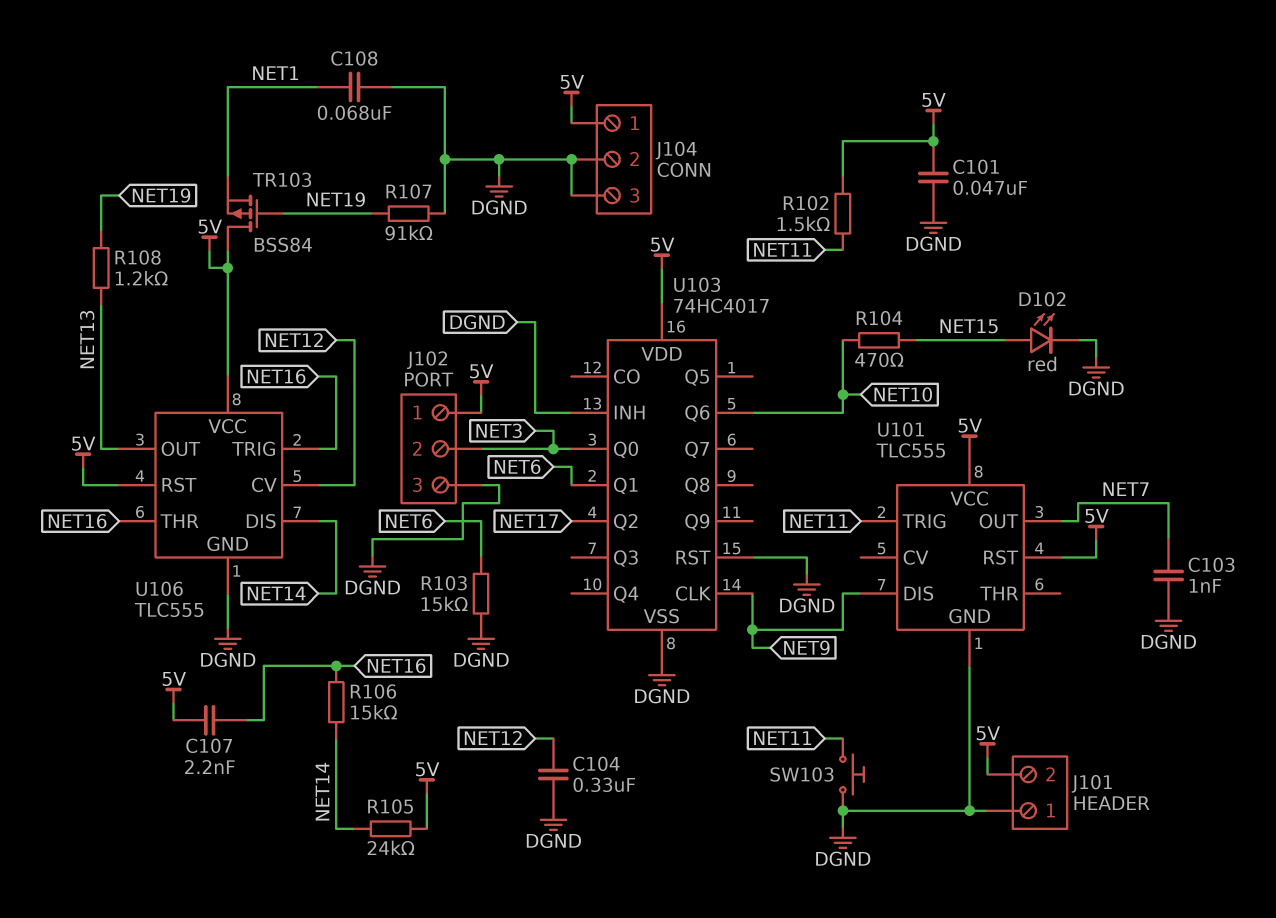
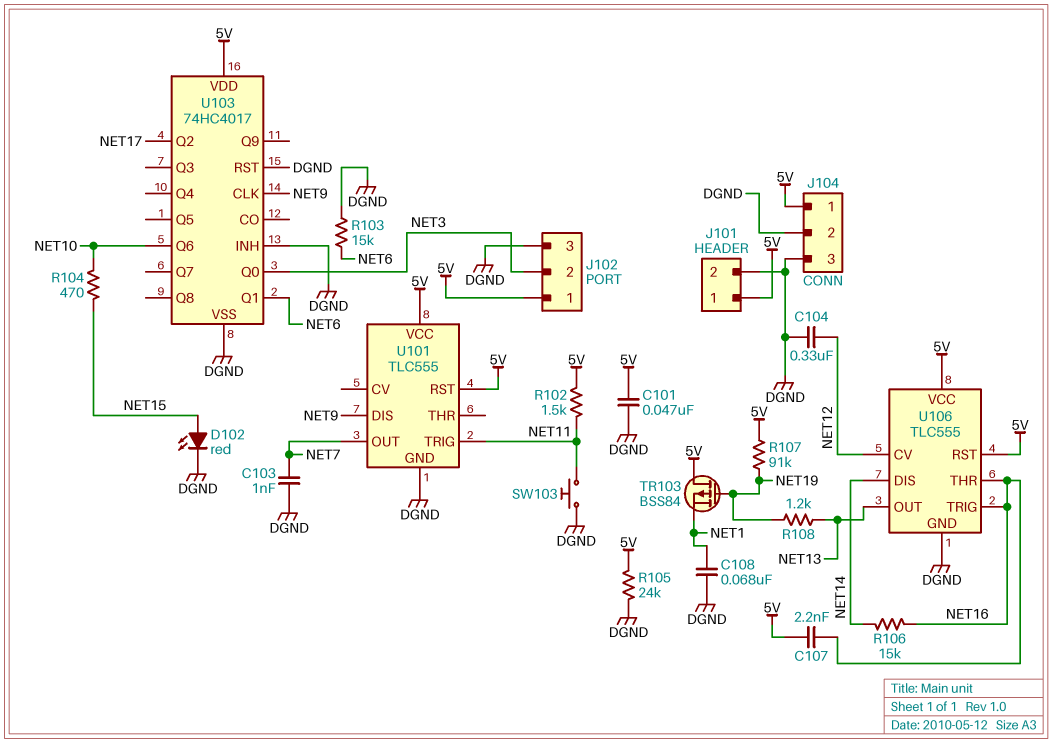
J101 pin 1: DGND -> 5V
J101 pin 2: 5V -> DGND
R105: 24k (5V, NET14) -> 24k (5V, DGND)
R107: 91k (DGND, NET19) -> 91k (5V, NET19)

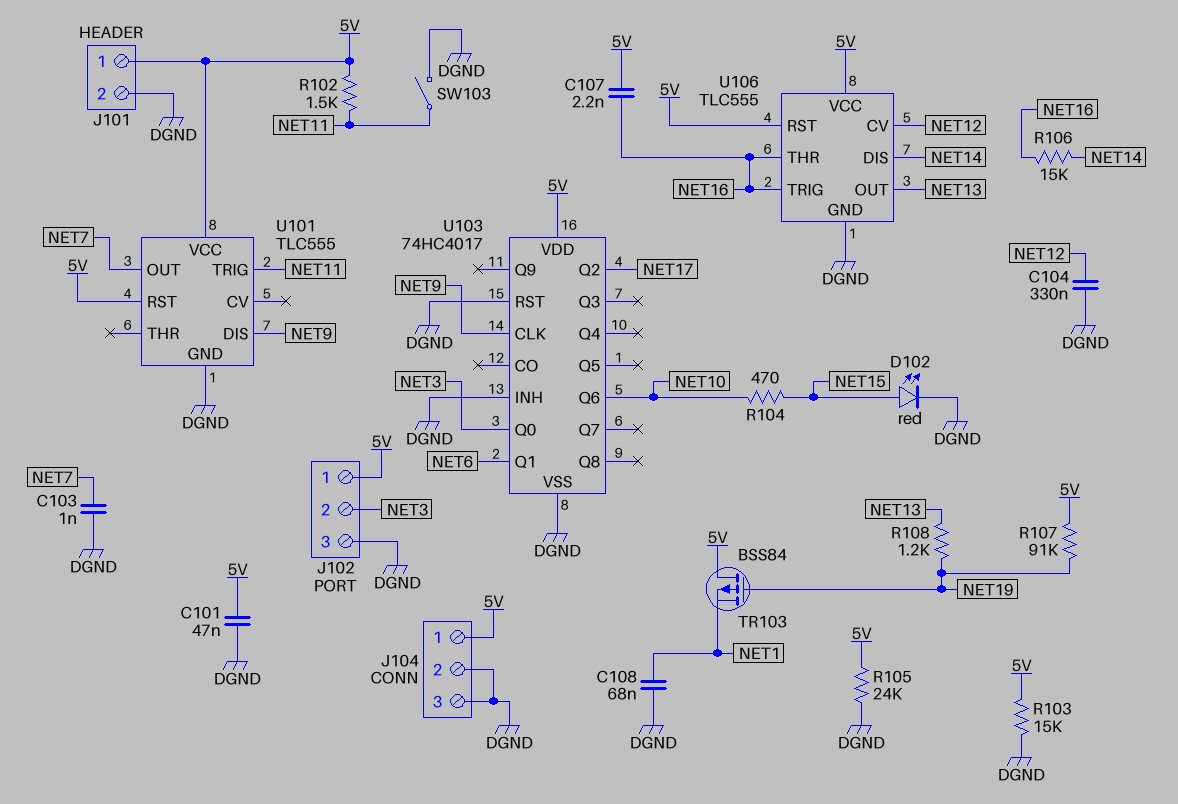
R103: 15k (DGND, NET6) -> 15k (5V, DGND)
SW103: button (DGND, NET11) -> switch (DGND, NET11)

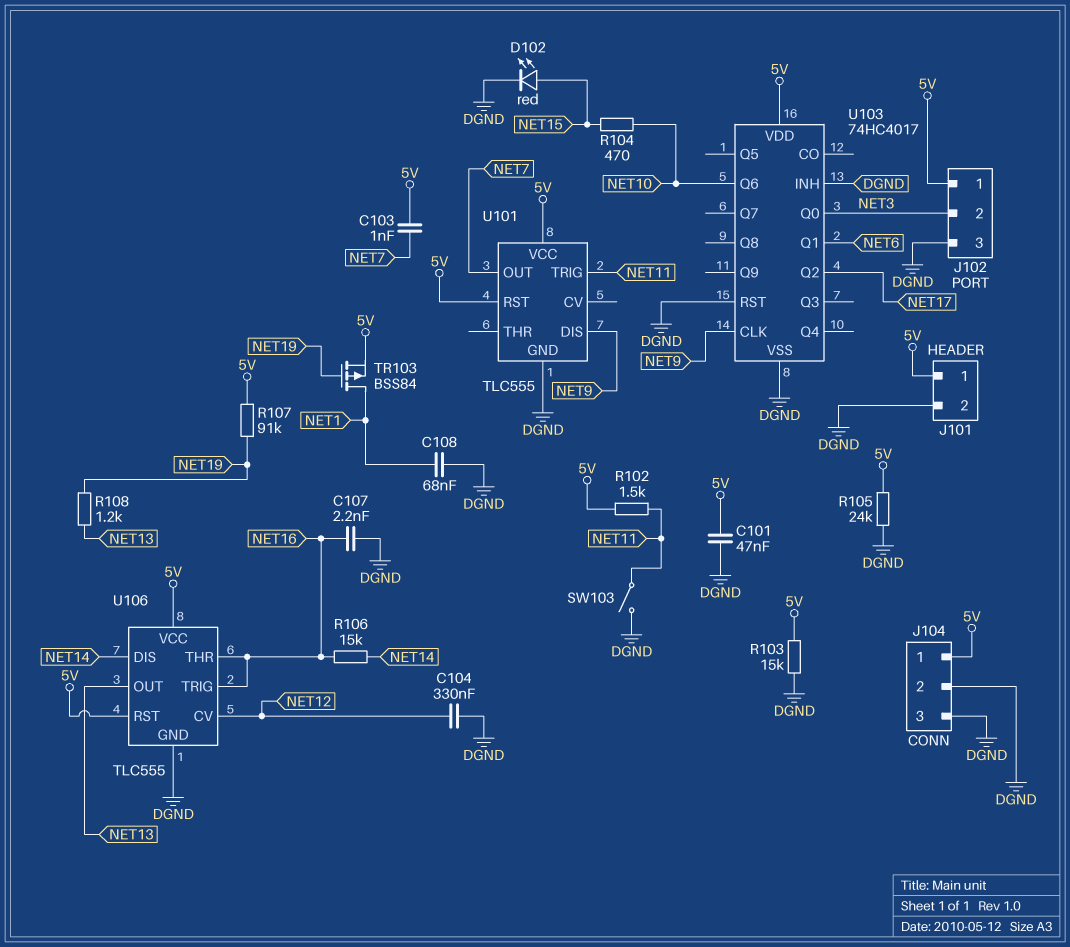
C103: 1nF (DGND, NET7) -> 1nF (5V, NET7)
C107: 2.2nF (5V, NET16) -> 2.2nF (DGND, NET16)
TR103: PMOS BSS84 (G NET19, D 5V, S NET1) -> PMOS BSS84 (G NET19, D NET1, S 5V)

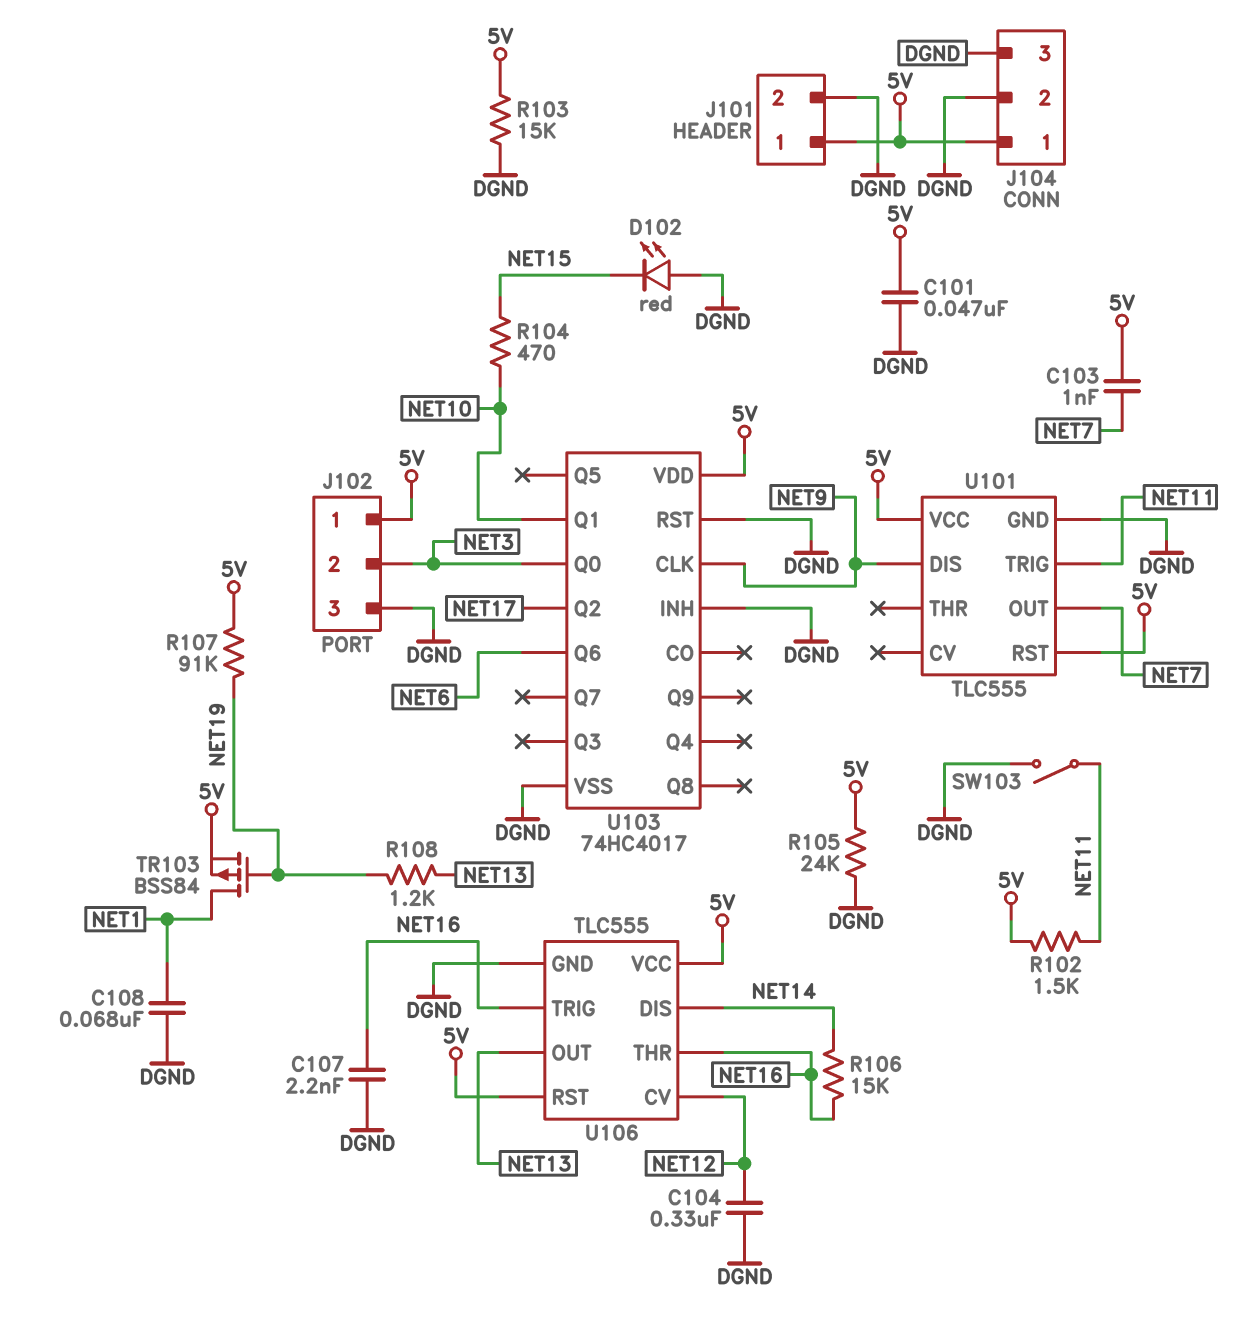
D102: LED red (A NET15, K DGND) -> LED red (A DGND, K NET15)
U103 pin Q1: NET6 -> NET10
U103 pin Q6: NET10 -> NET6

